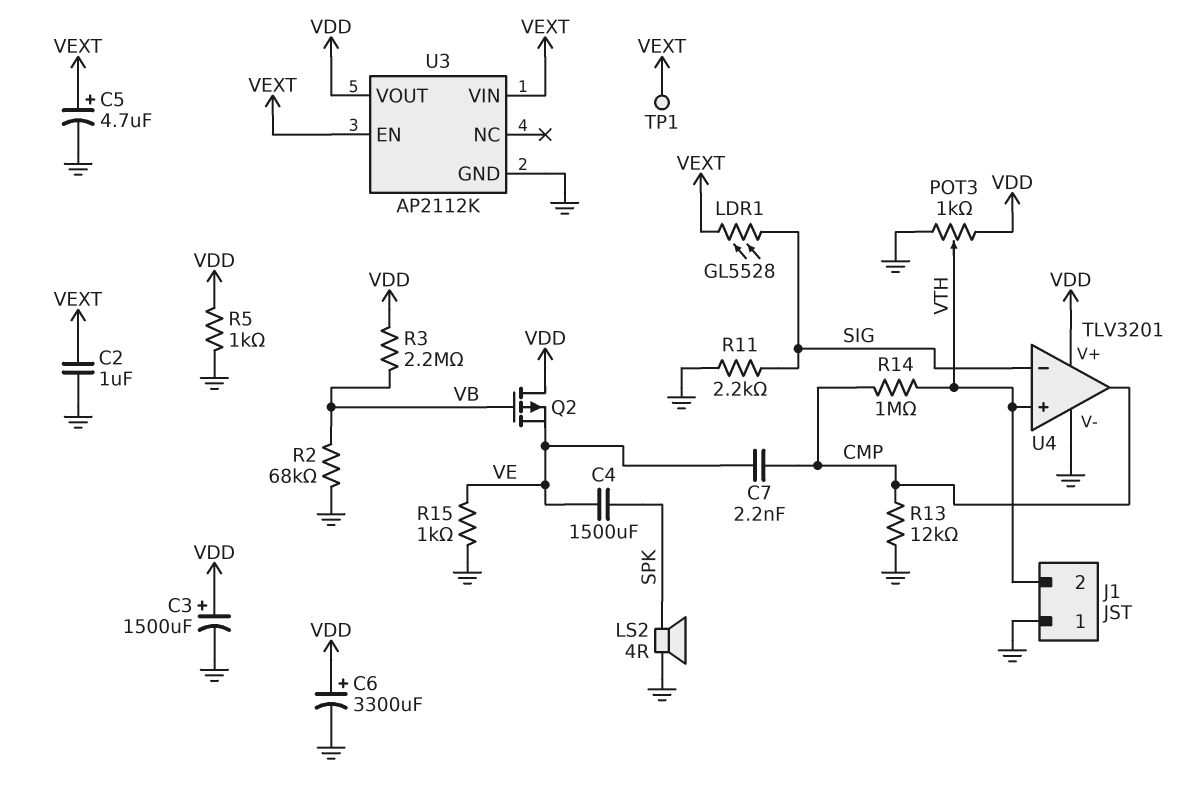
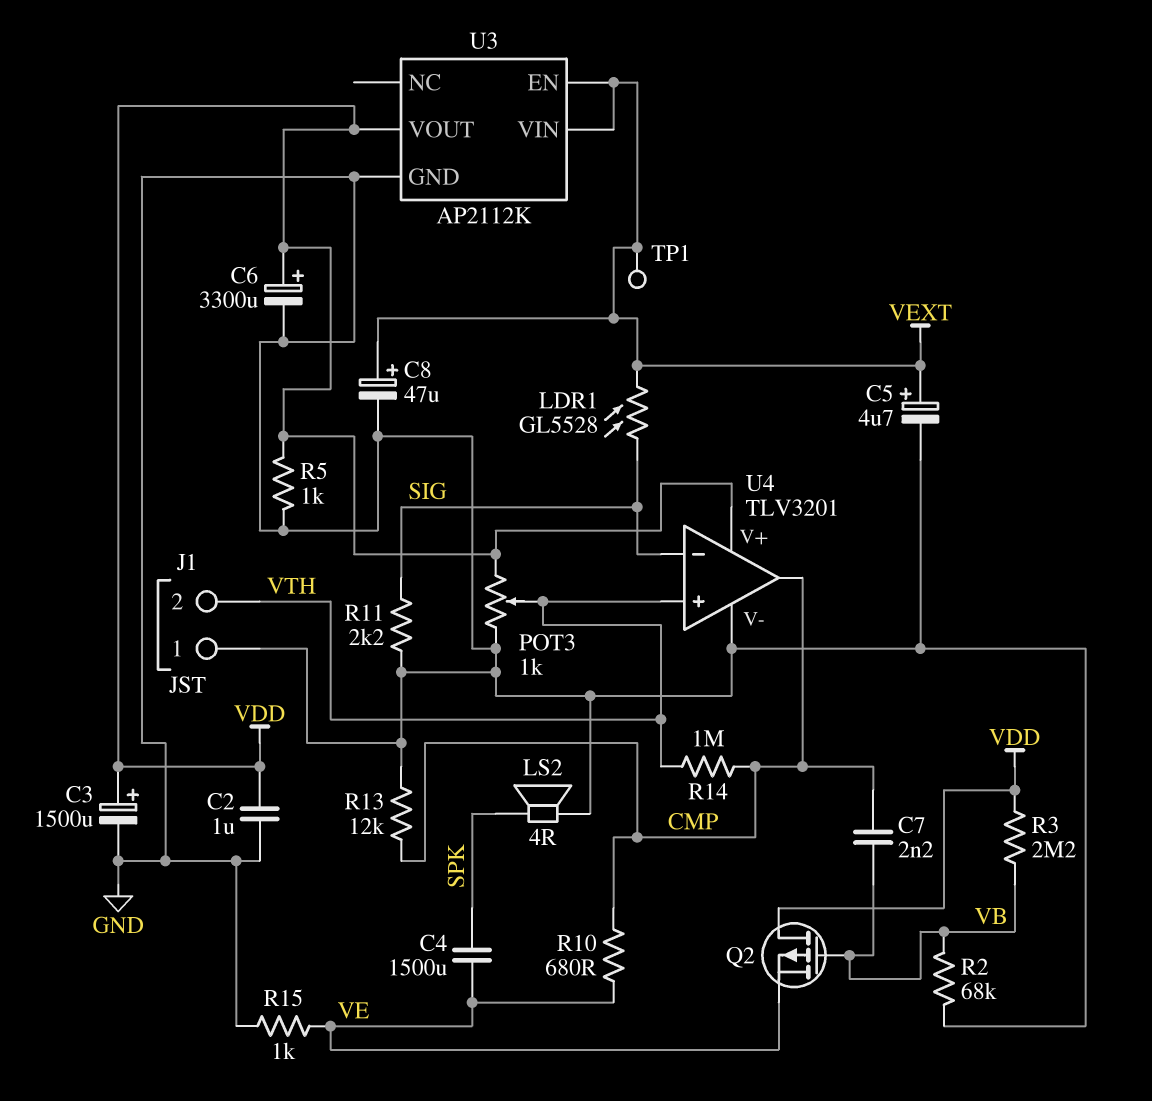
C2: 1uF (GND, VEXT) -> 1uF (GND, VDD)
C7: 2.2nF (CMP, VE) -> 2.2nF (CMP, VB)
C8: none -> 47uF (plus VEXT, minus GND)
R10: none -> 680 (CMP, VE)

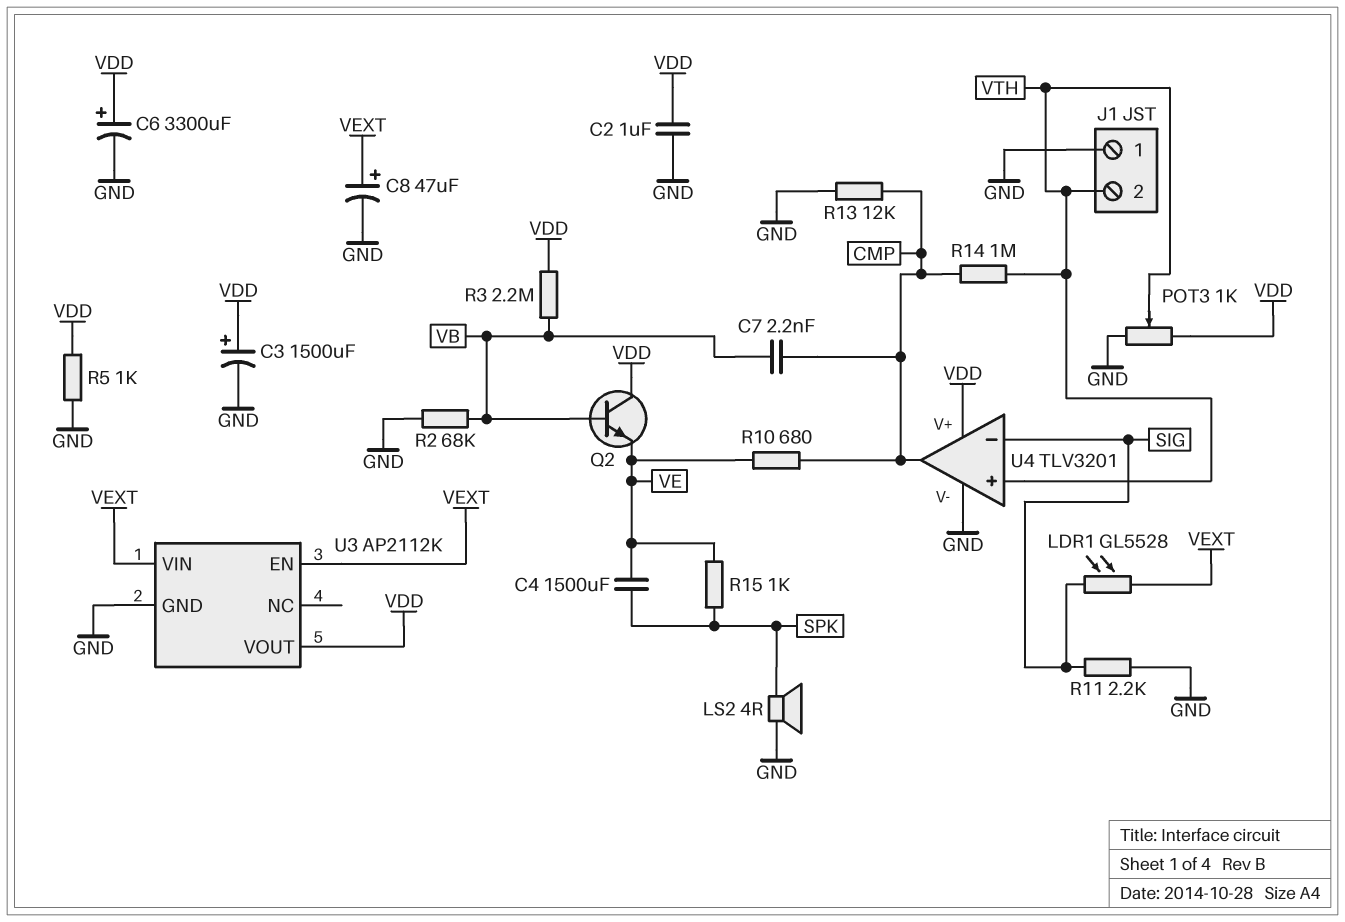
C5: 4.7uF (plus VEXT, minus GND) -> none
Q2: PMOS (G VB, D VDD, S VE) -> NPN (B VB, C VDD, E VE)
R15: 1k (GND, VE) -> 1k (SPK, VE)
TP1: test point (VEXT) -> none

